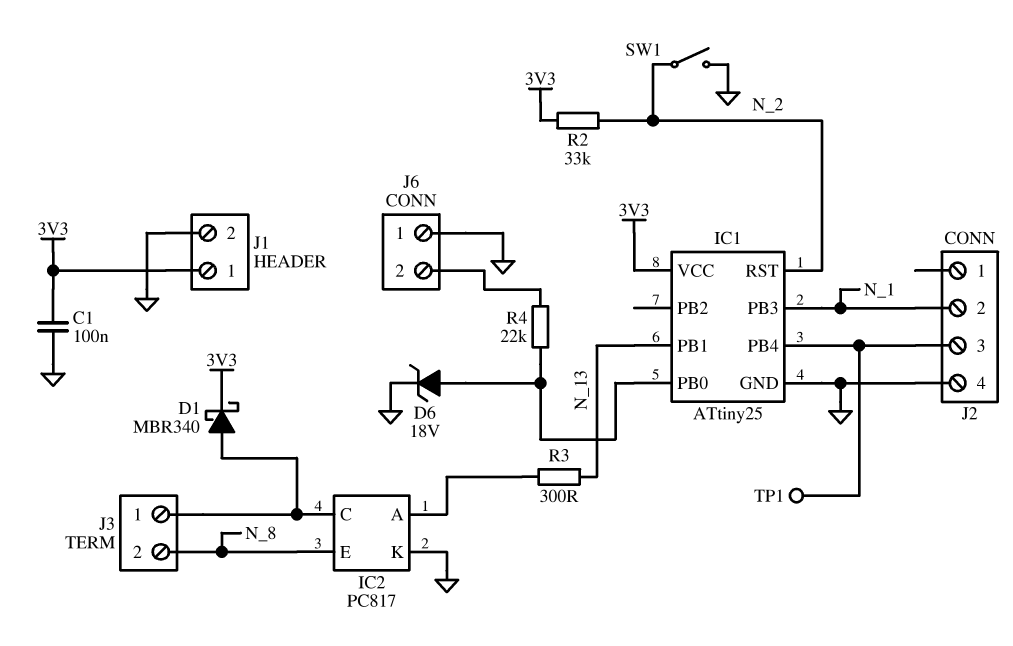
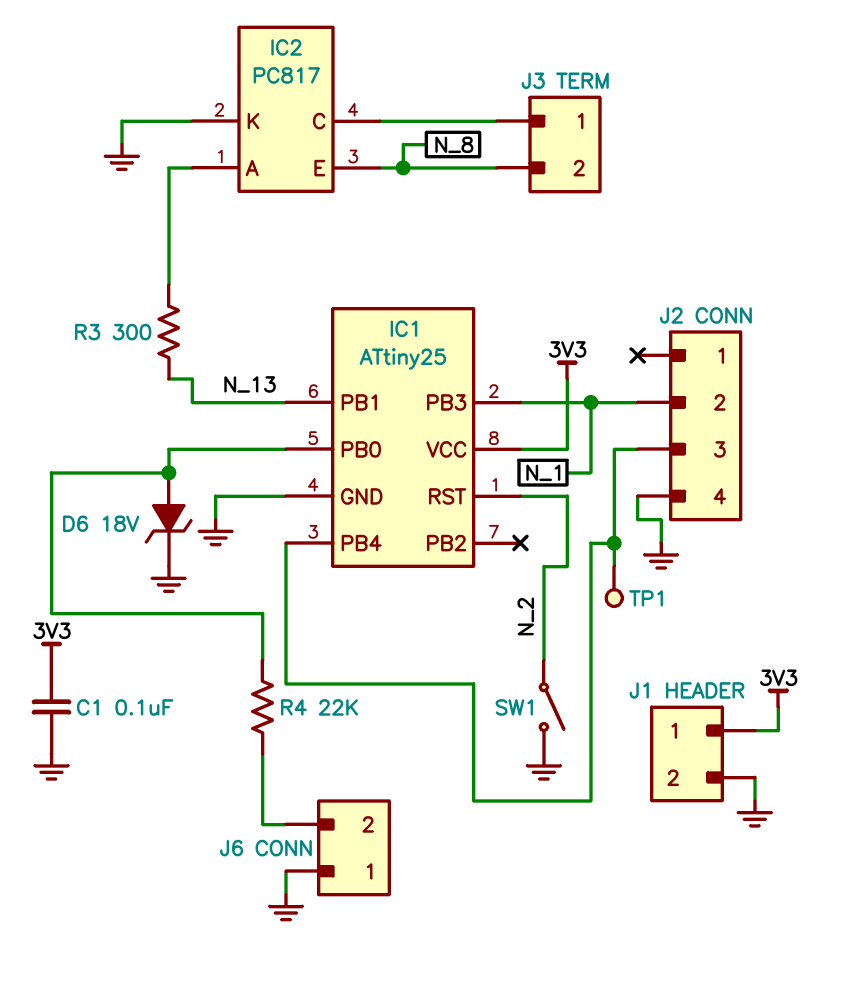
D1: schottky MBR340 (A IC2/C, K 3V3) -> none
R2: 33k (3V3, N_2) -> none

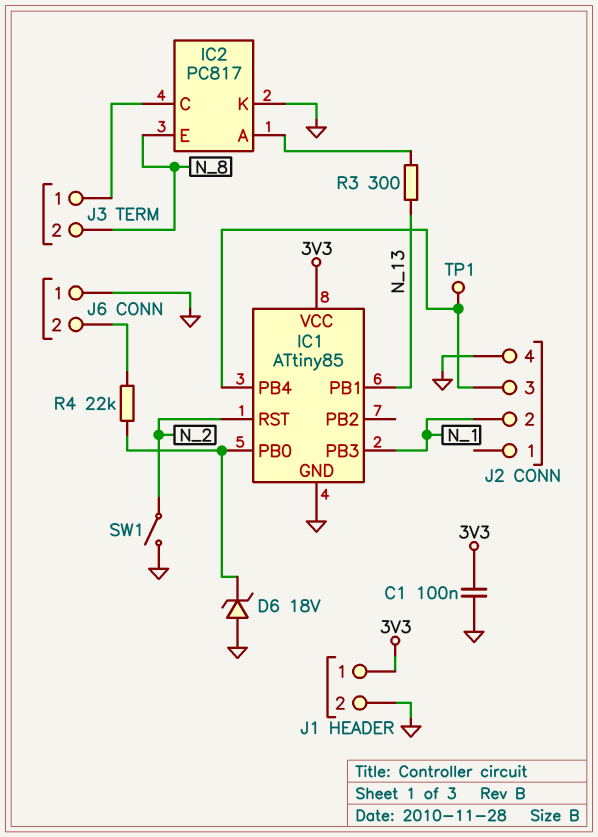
D6: zener 18V (A IC1/PB0, K GND) -> zener 18V (A GND, K IC1/PB0)
IC1: ATtiny25 -> ATtiny85

